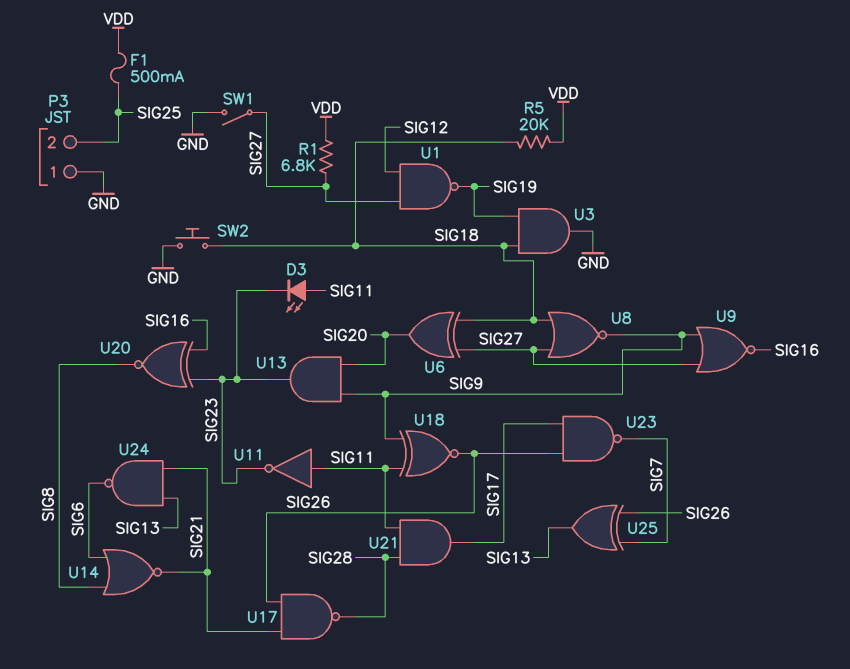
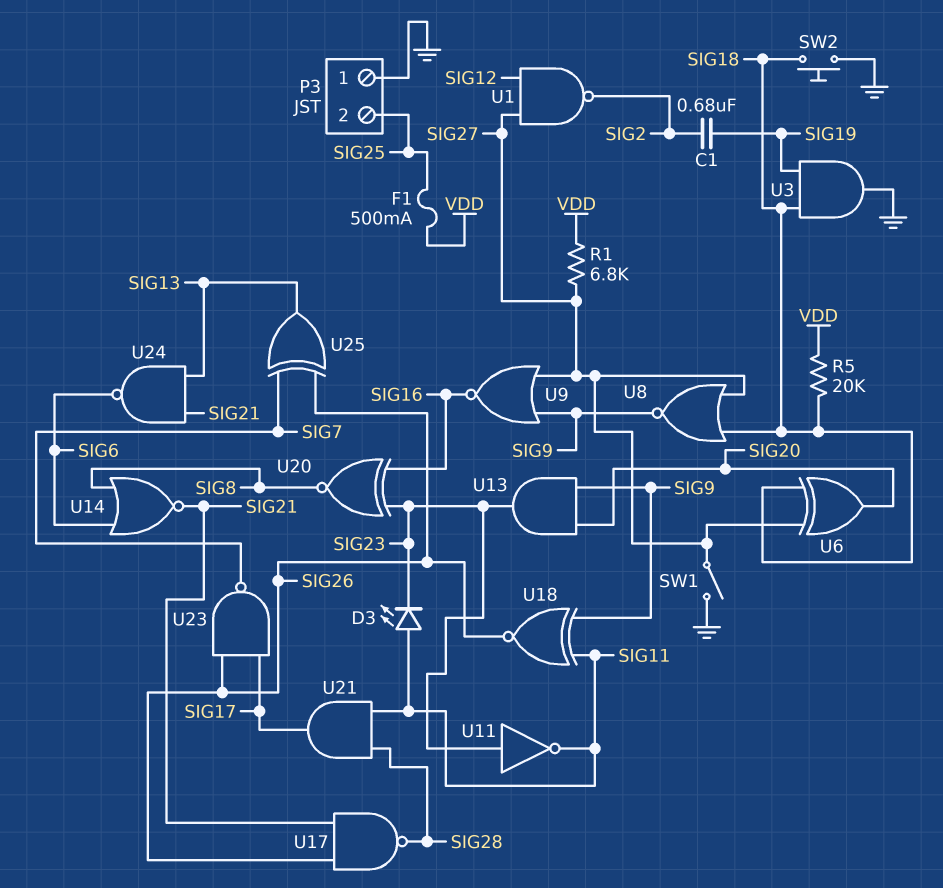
C1: none -> 680nF (SIG2, SIG19)
U1: NAND (in SIG12, in SIG27, out SIG19) -> NAND (in SIG12, in SIG27, out SIG2)
U11: NOT (in SIG11, out SIG23) -> NOT (in SIG23, out SIG11)

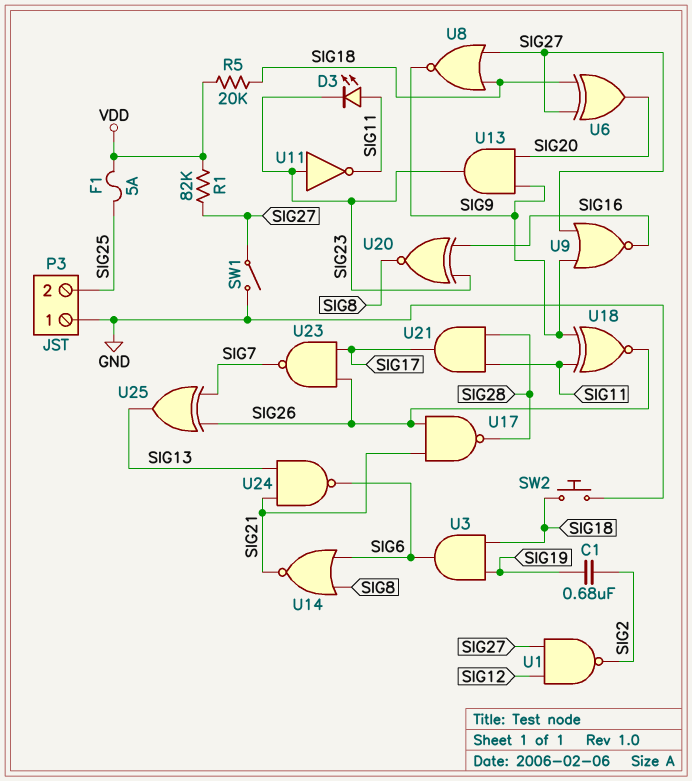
F1: 500mA (SIG25, VDD) -> 5A (SIG25, VDD)
R1: 6.8k (SIG27, VDD) -> 82k (SIG27, VDD)
U3: AND (in SIG18, in SIG19, out GND) -> AND (in SIG18, in SIG19, out SIG6)

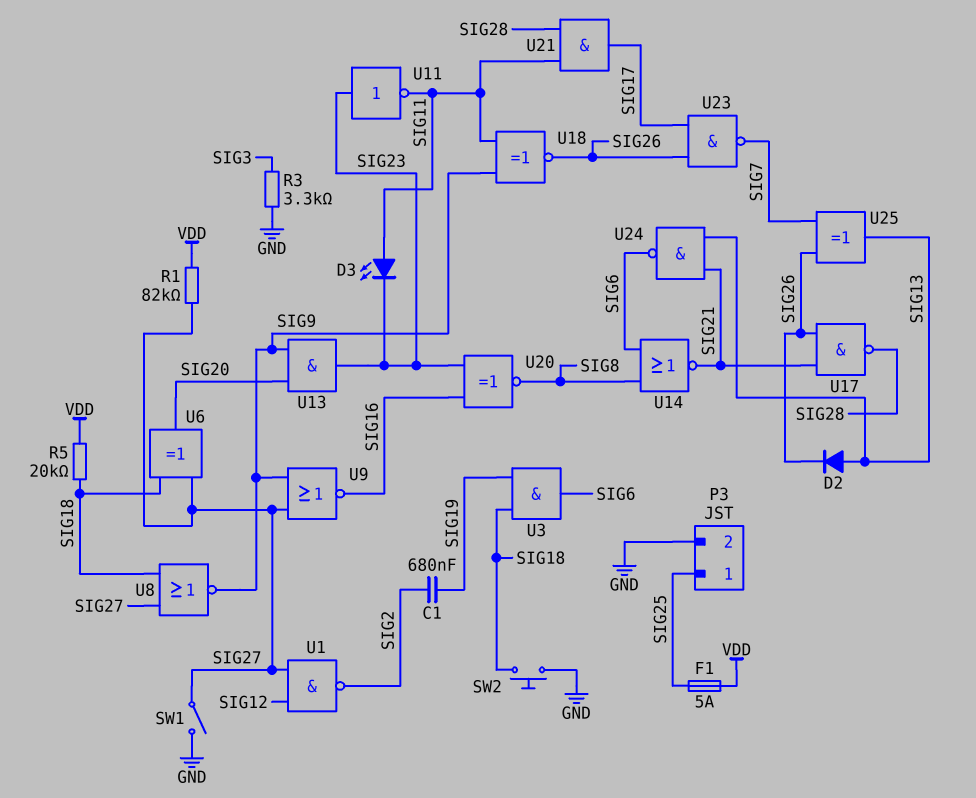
D2: none -> diode (A SIG13, K SIG26)
P3 pin 1: GND -> SIG25
P3 pin 2: SIG25 -> GND
R3: none -> 3.3k (GND, SIG3)

